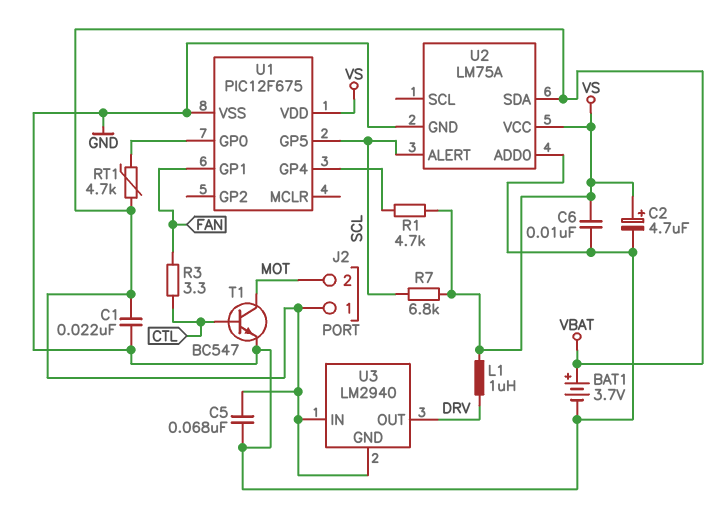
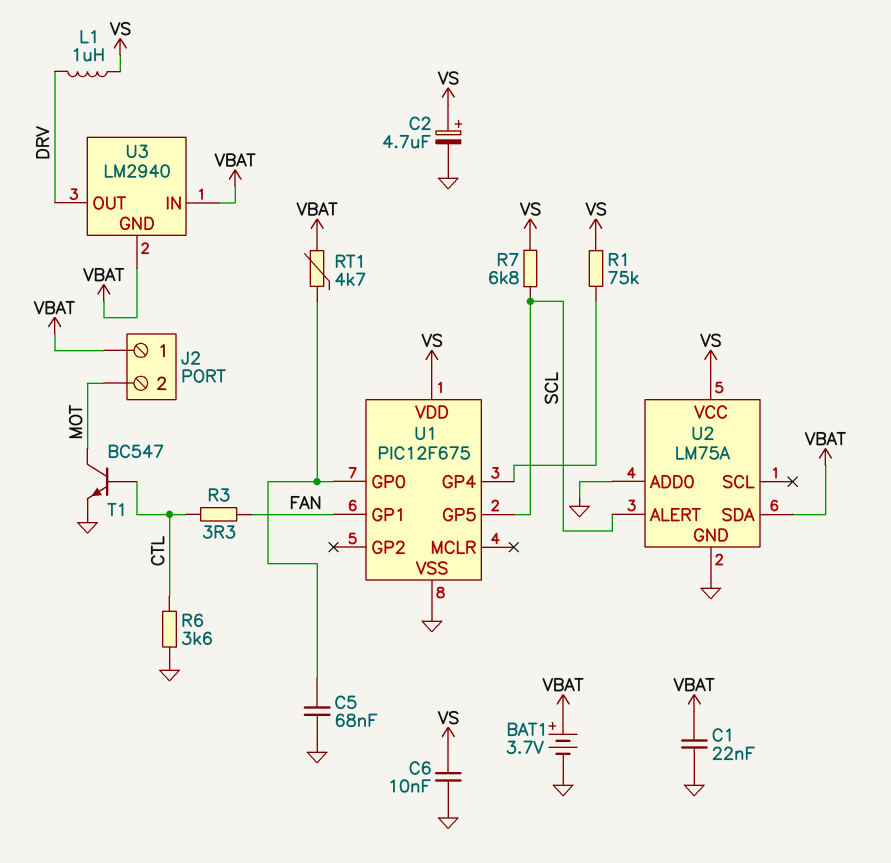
C5: 68nF (GND, VBAT) -> 68nF (GND, U1/GP0)
R1: 4.7k (U1/GP4, VS) -> 75k (U1/GP4, VS)
R6: none -> 3.6k (CTL, GND)

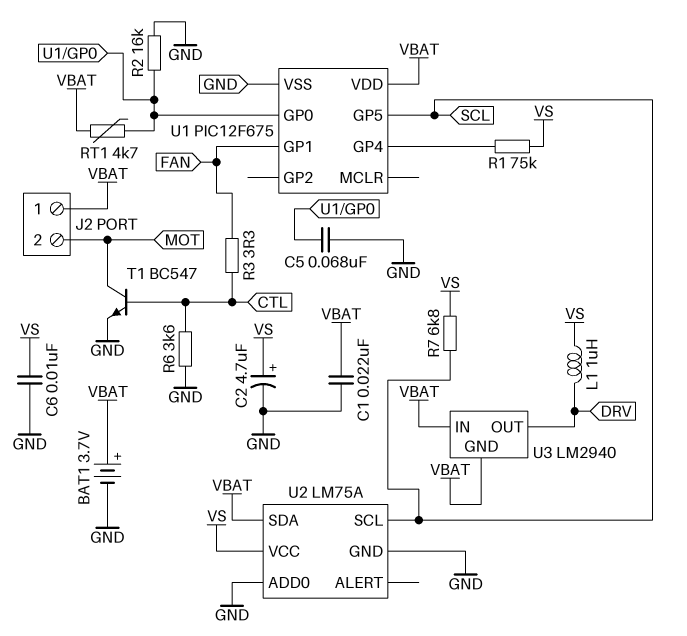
R2: none -> 16k (GND, U1/GP0)
U1 pin VDD: VS -> VBAT
U2 pin ALERT: SCL -> none
U2 pin SCL: none -> SCL

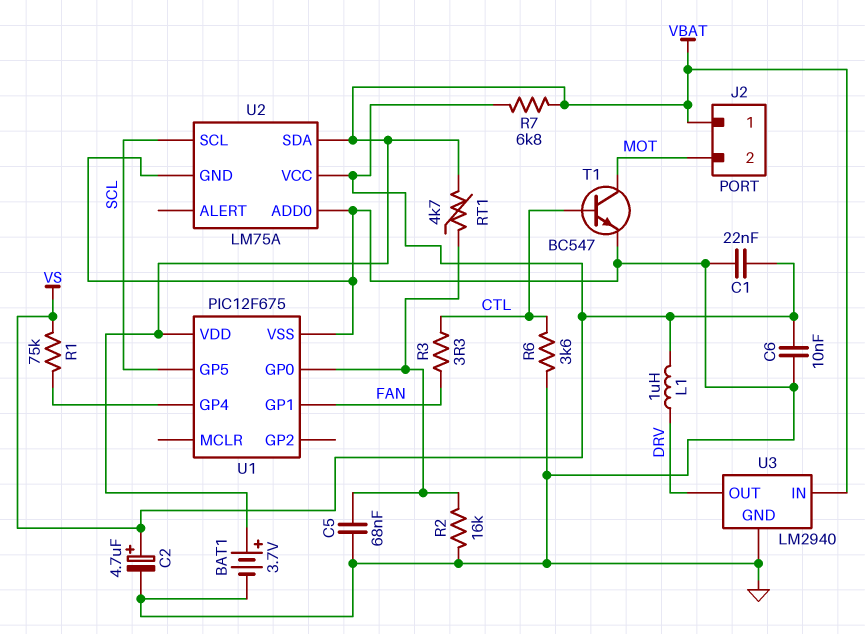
C1: 22nF (GND, VBAT) -> 22nF (GND, VS)
R7: 6.8k (SCL, VS) -> 6.8k (VBAT, VS)
U3 pin GND: VBAT -> GND

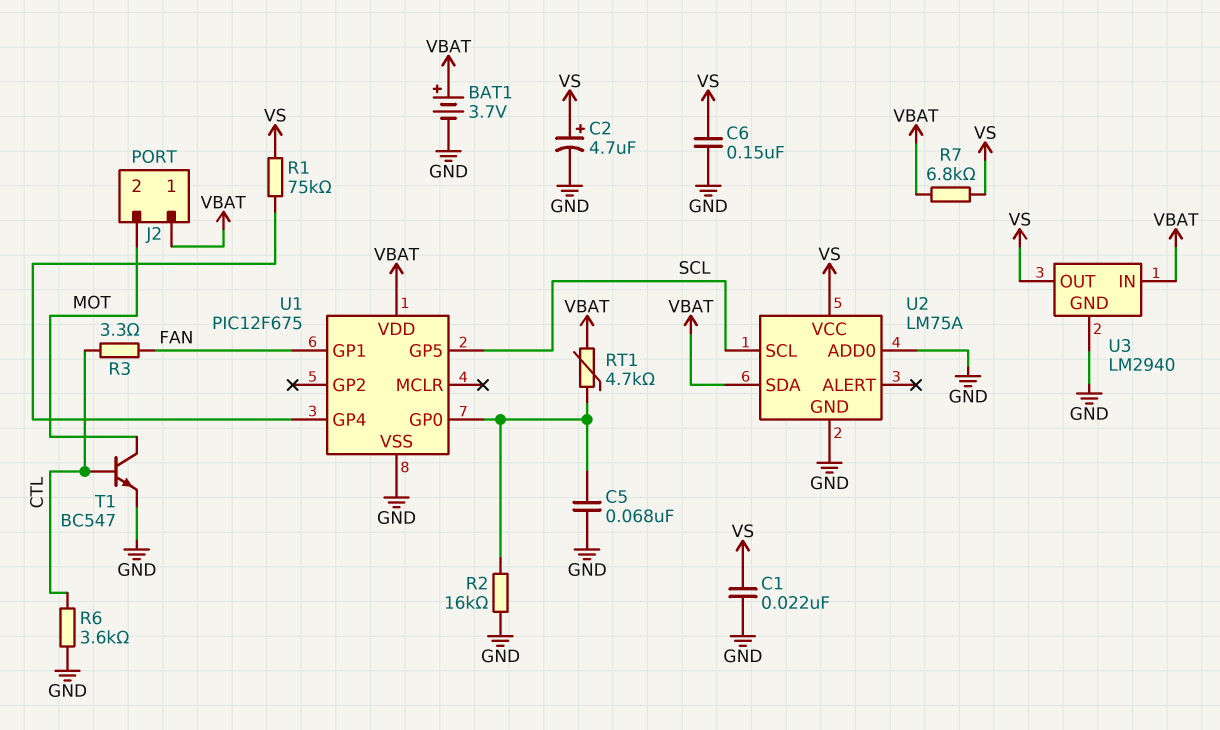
C6: 10nF (GND, VS) -> 150nF (GND, VS)
L1: 1uH (DRV, VS) -> none
U3 pin OUT: DRV -> VS

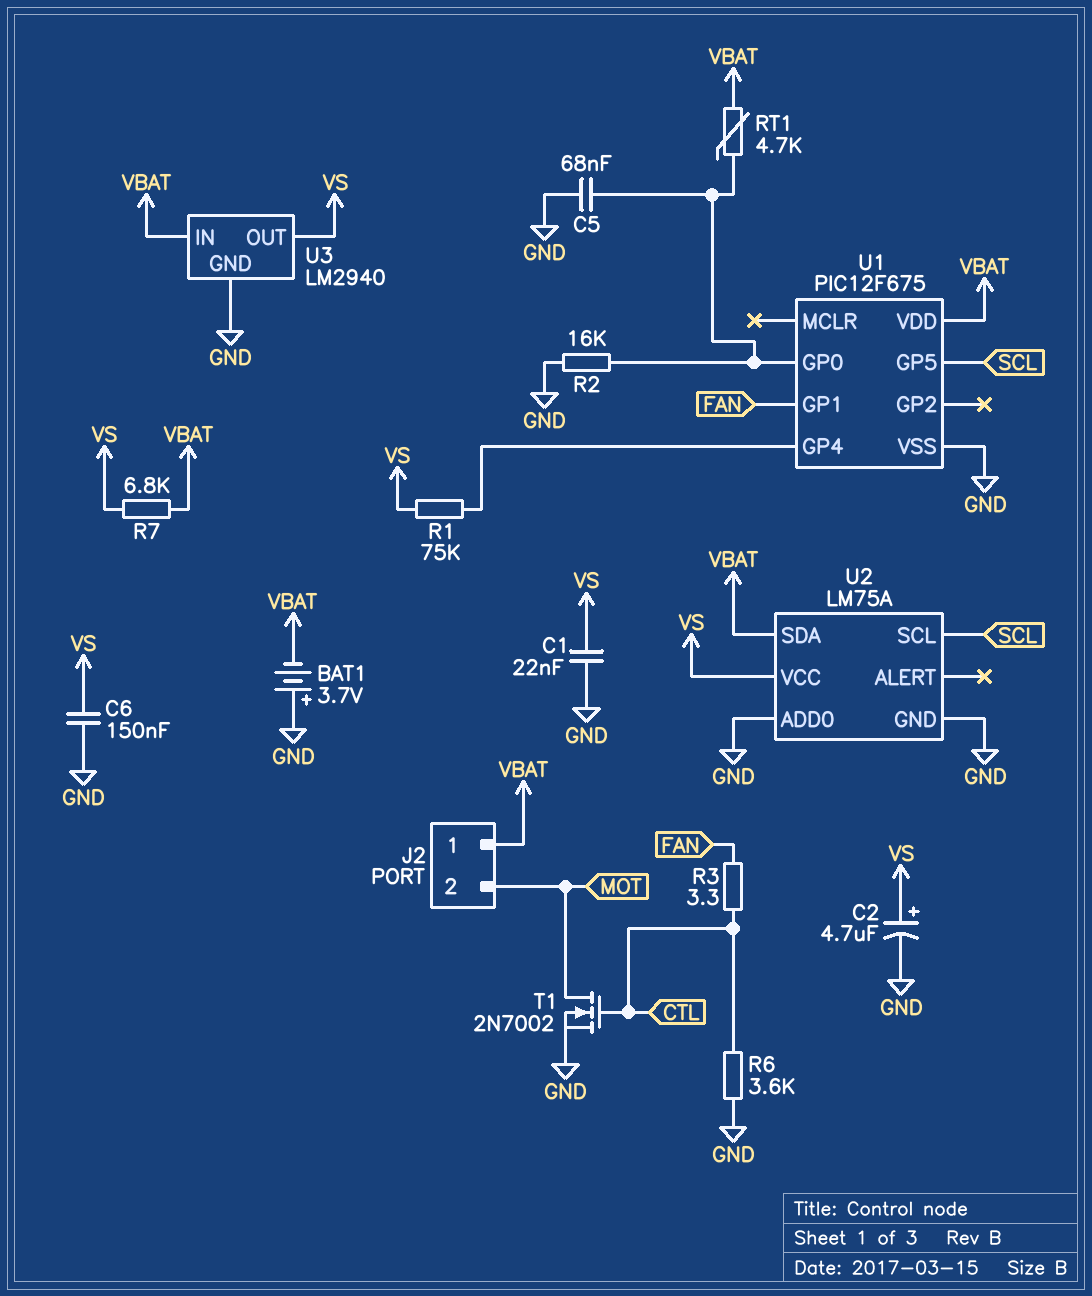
BAT1: 3.7V (plus VBAT, minus GND) -> 3.7V (plus GND, minus VBAT)
T1: NPN BC547 (B CTL, C MOT, E GND) -> NMOS 2N7002 (G CTL, D MOT, S GND)

